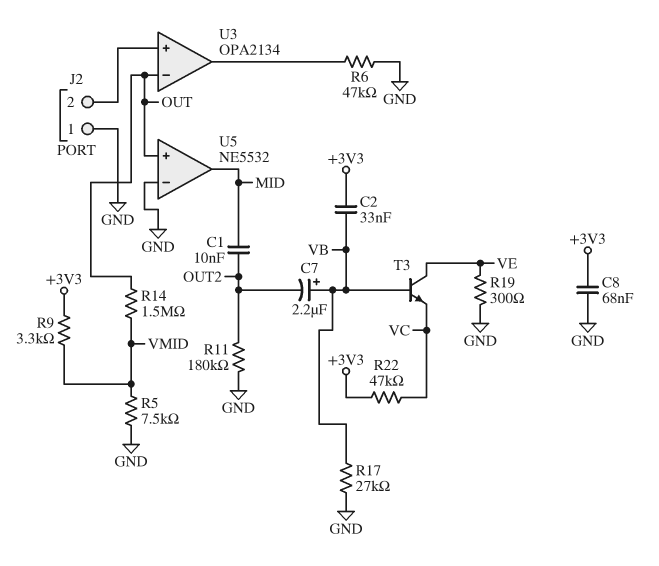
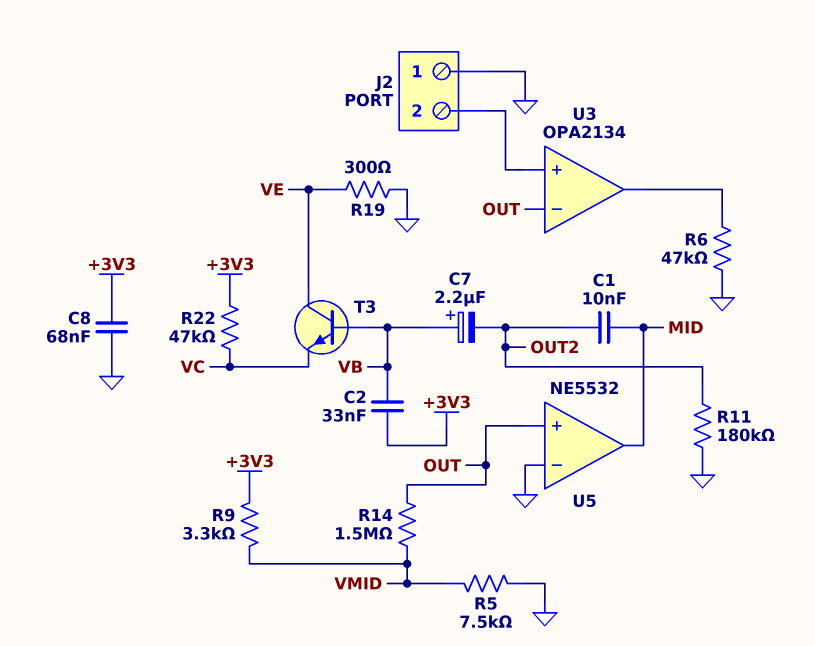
R17: 27k (GND, VB) -> none

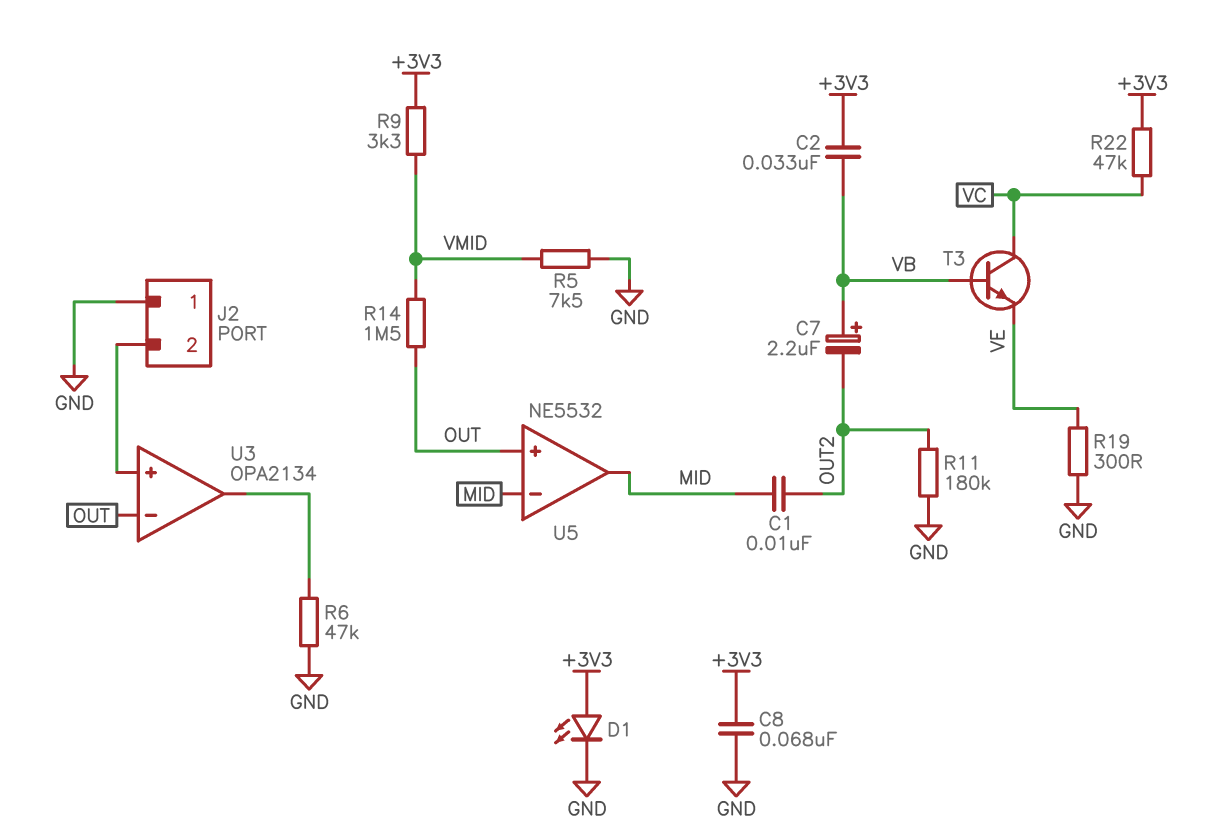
D1: none -> LED (A +3V3, K GND)
T3: NPN (B VB, C VE, E VC) -> NPN (B VB, C VC, E VE)
U5 pin in-: GND -> MID

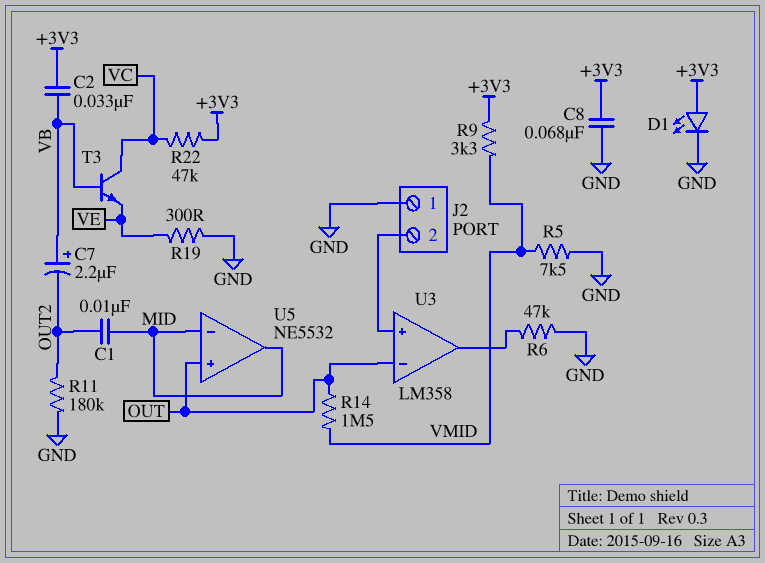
U3: OPA2134 -> LM358

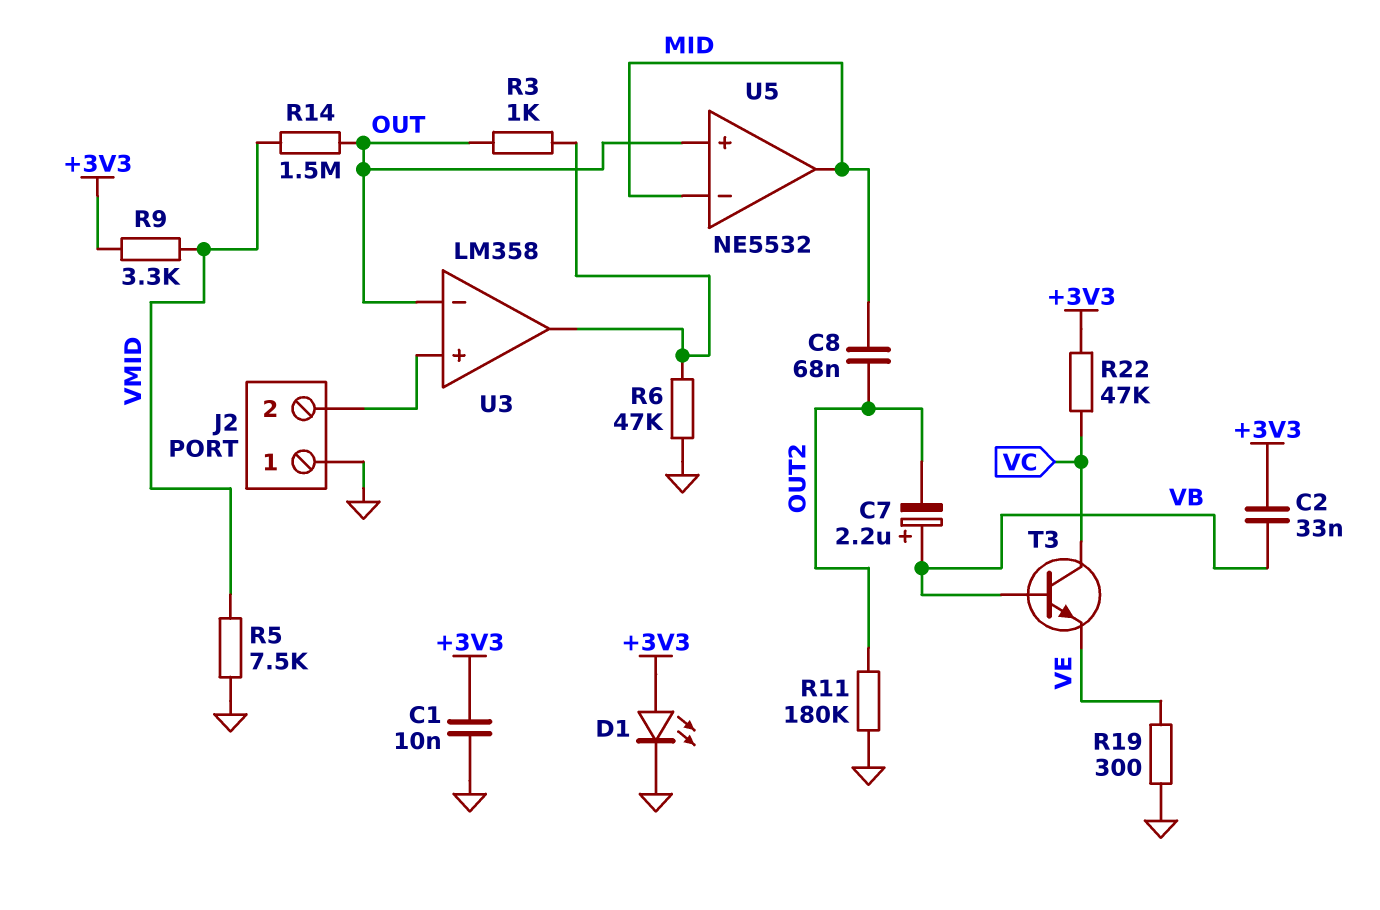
C1: 10nF (MID, OUT2) -> 10nF (+3V3, GND)
C8: 68nF (+3V3, GND) -> 68nF (MID, OUT2)
R3: none -> 1k (OUT, U3/out)

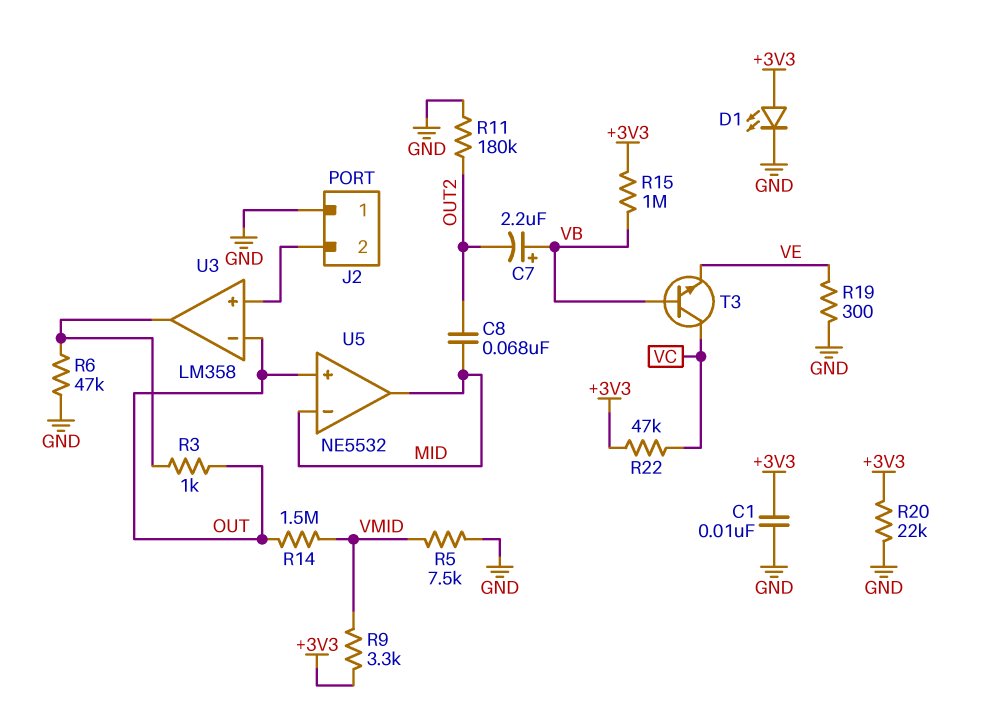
C2: 33nF (+3V3, VB) -> none
R15: none -> 1M (+3V3, VB)
R20: none -> 22k (+3V3, GND)

